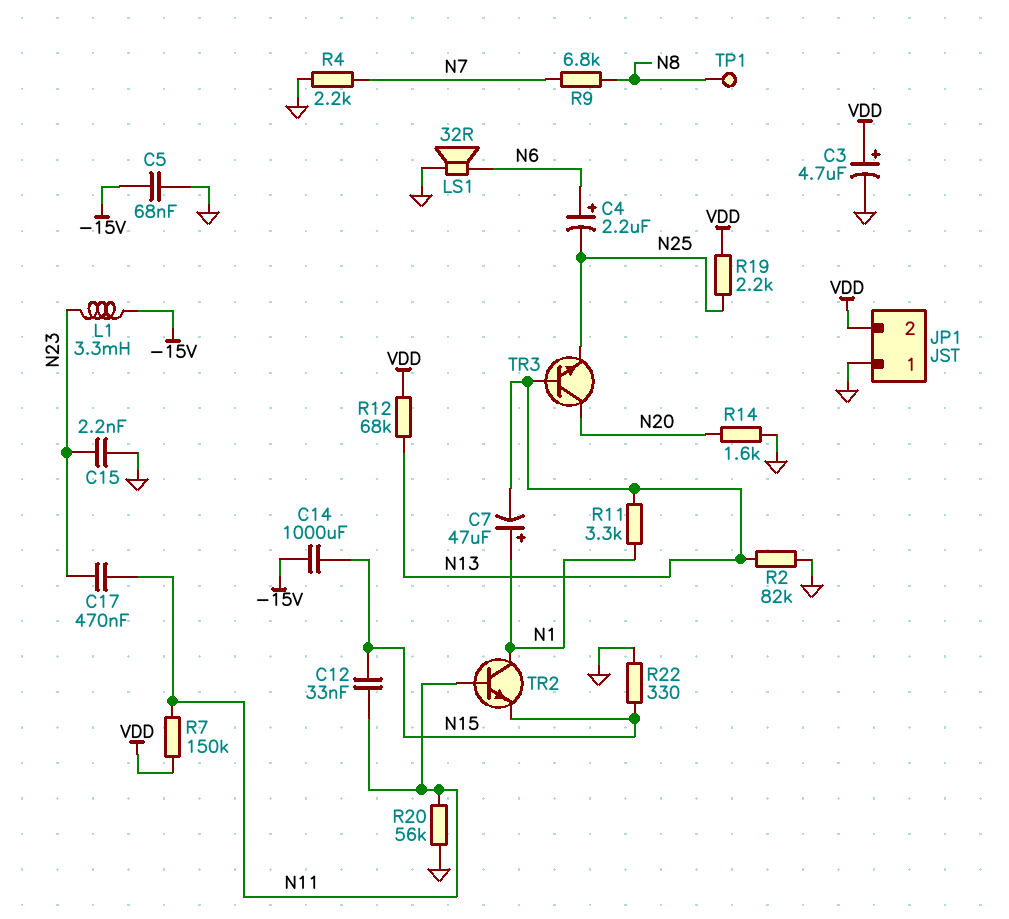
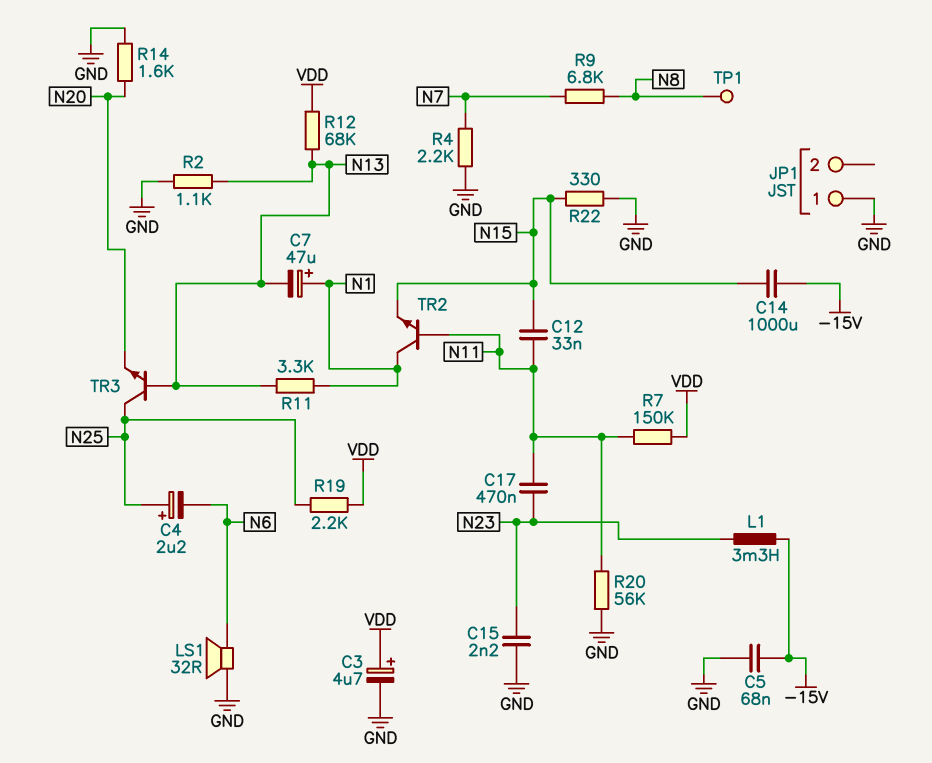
C4: 2.2uF (plus N6, minus N25) -> 2.2uF (plus N25, minus N6)
JP1 pin 2: VDD -> none
R2: 82k (GND, N13) -> 1.1k (GND, N13)
TR3: NPN (B N13, C N20, E N25) -> NPN (B N13, C N25, E N20)

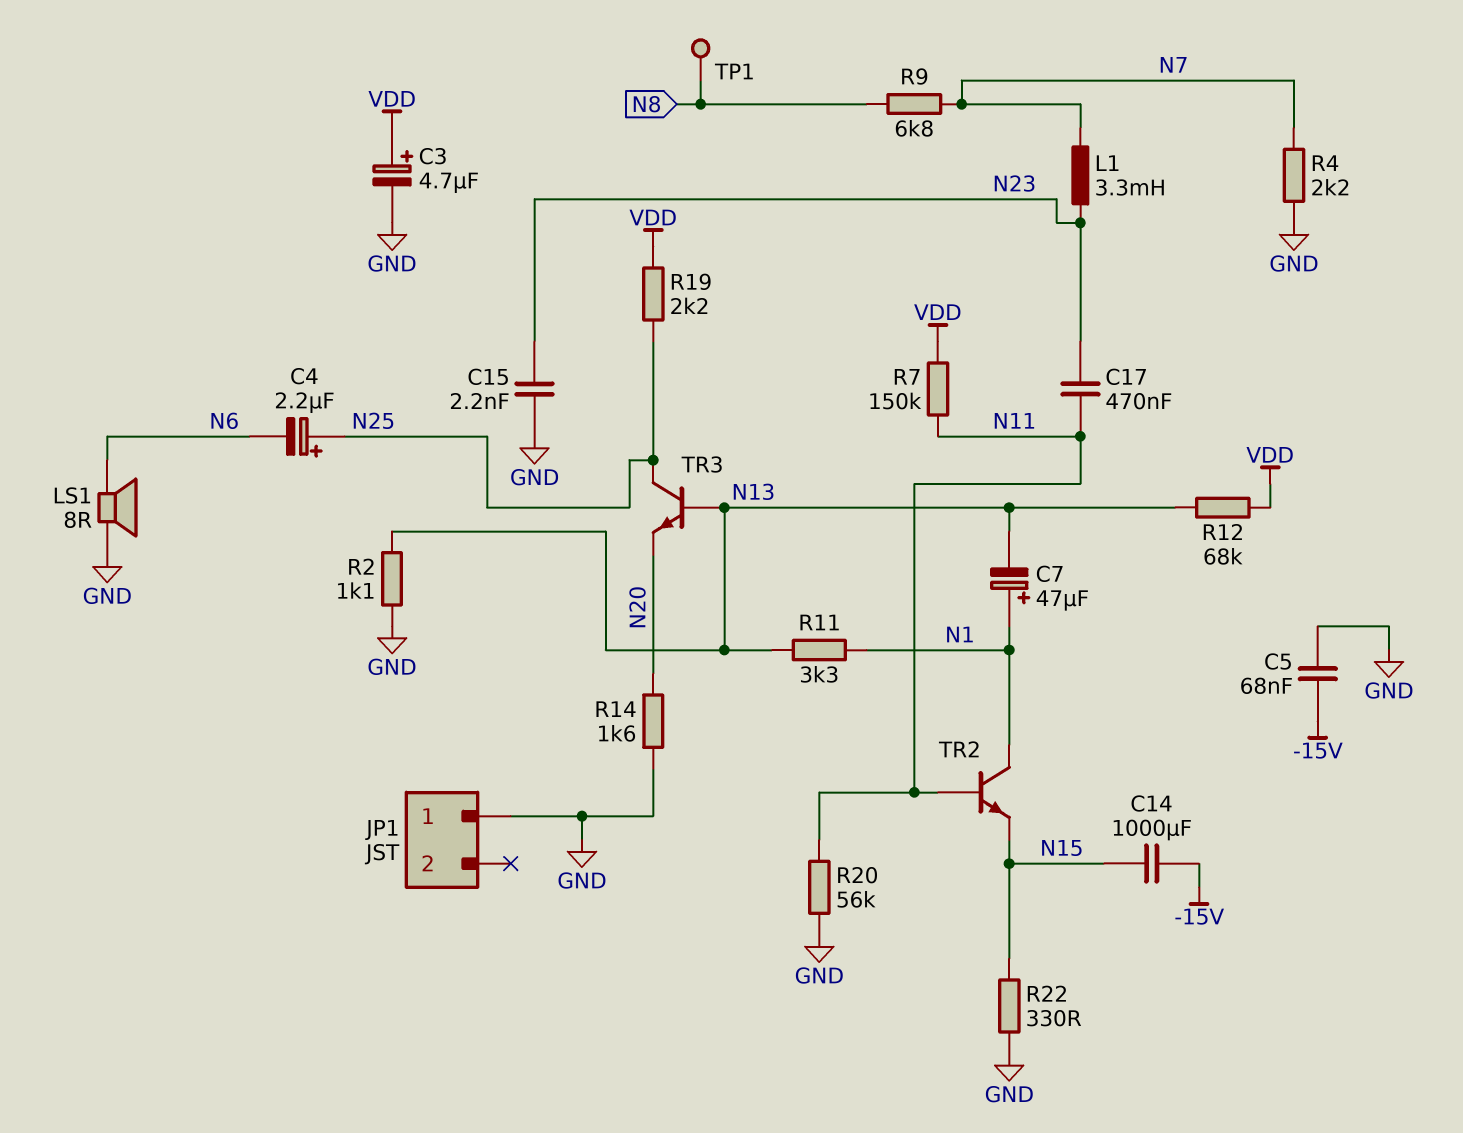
C12: 33nF (N11, N15) -> none
L1: 3.3mH (-15V, N23) -> 3.3mH (N7, N23)
LS1: speaker 32R (GND, N6) -> speaker 8R (GND, N6)

